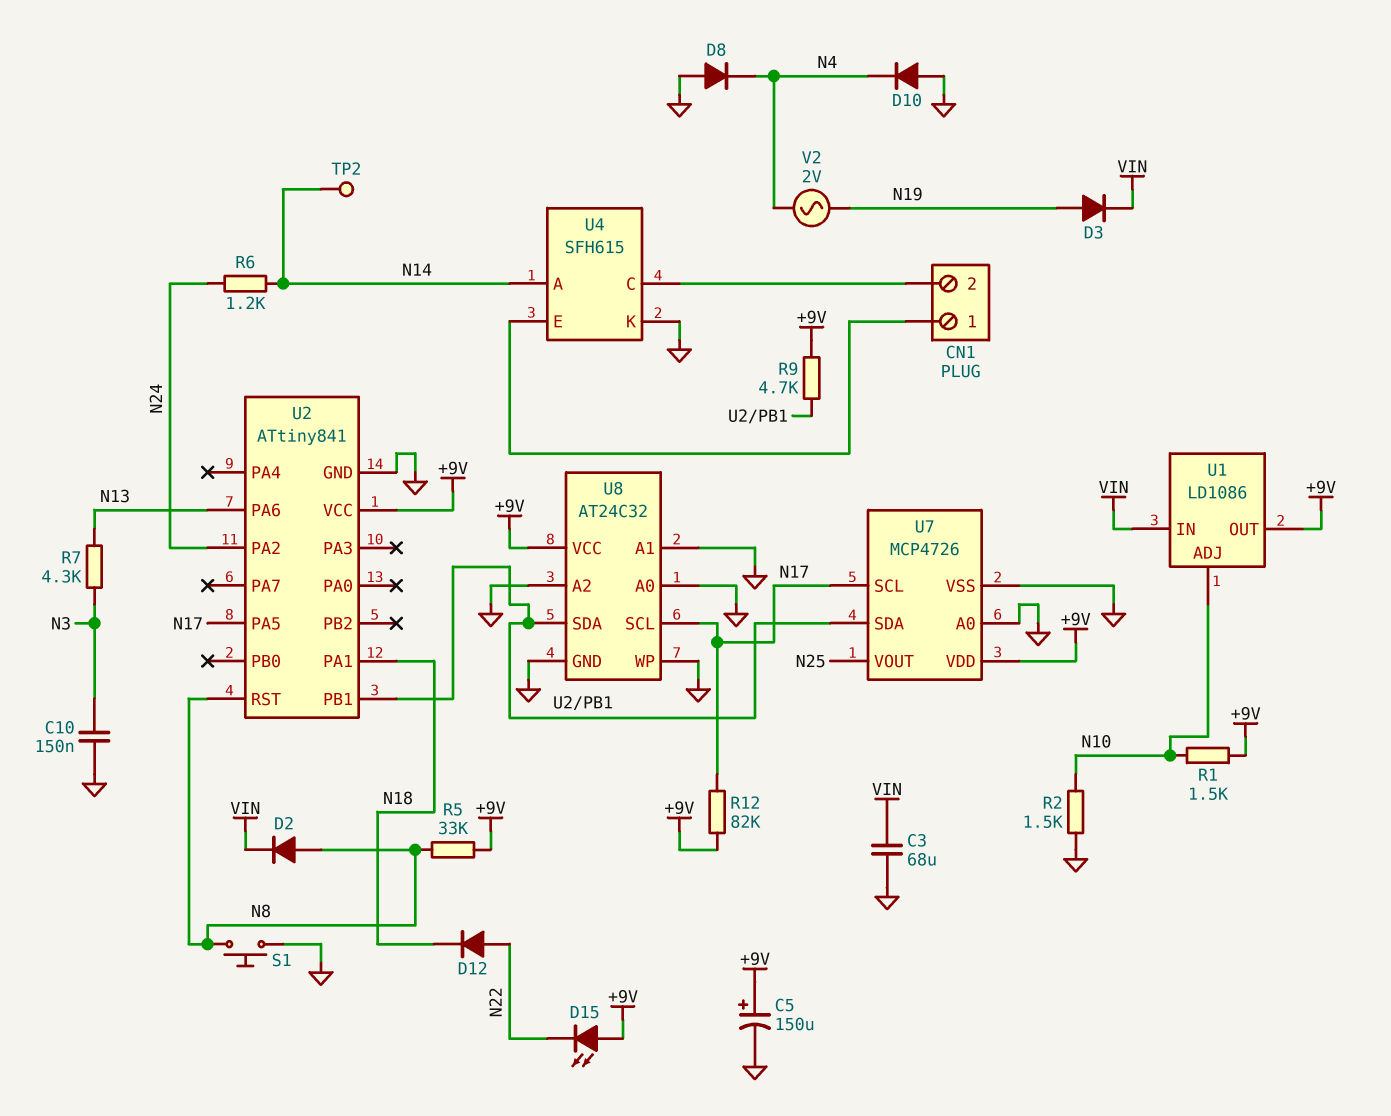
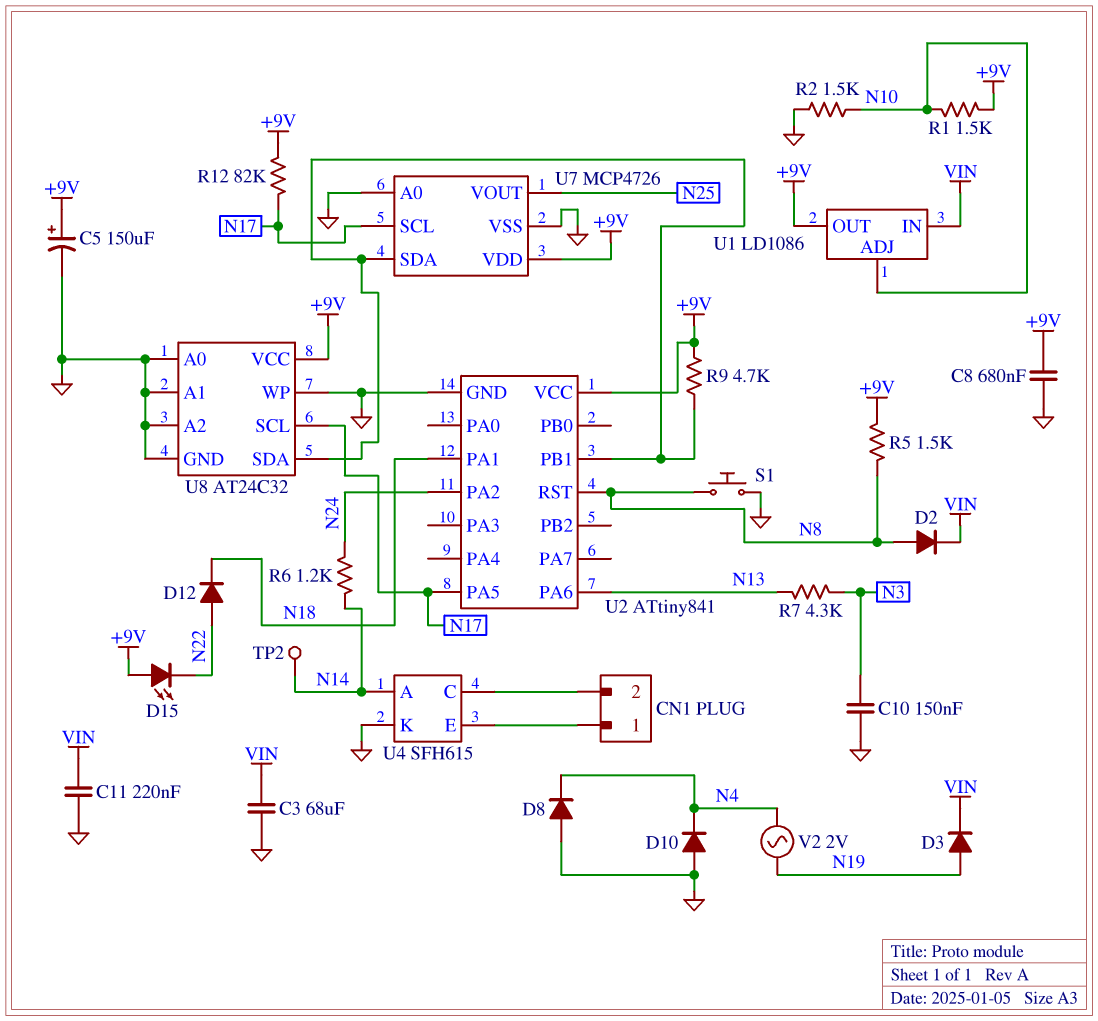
C8: none -> 680nF (+9V, GND)
C11: none -> 220nF (GND, VIN)
R5: 33k (+9V, N8) -> 1.5k (+9V, N8)

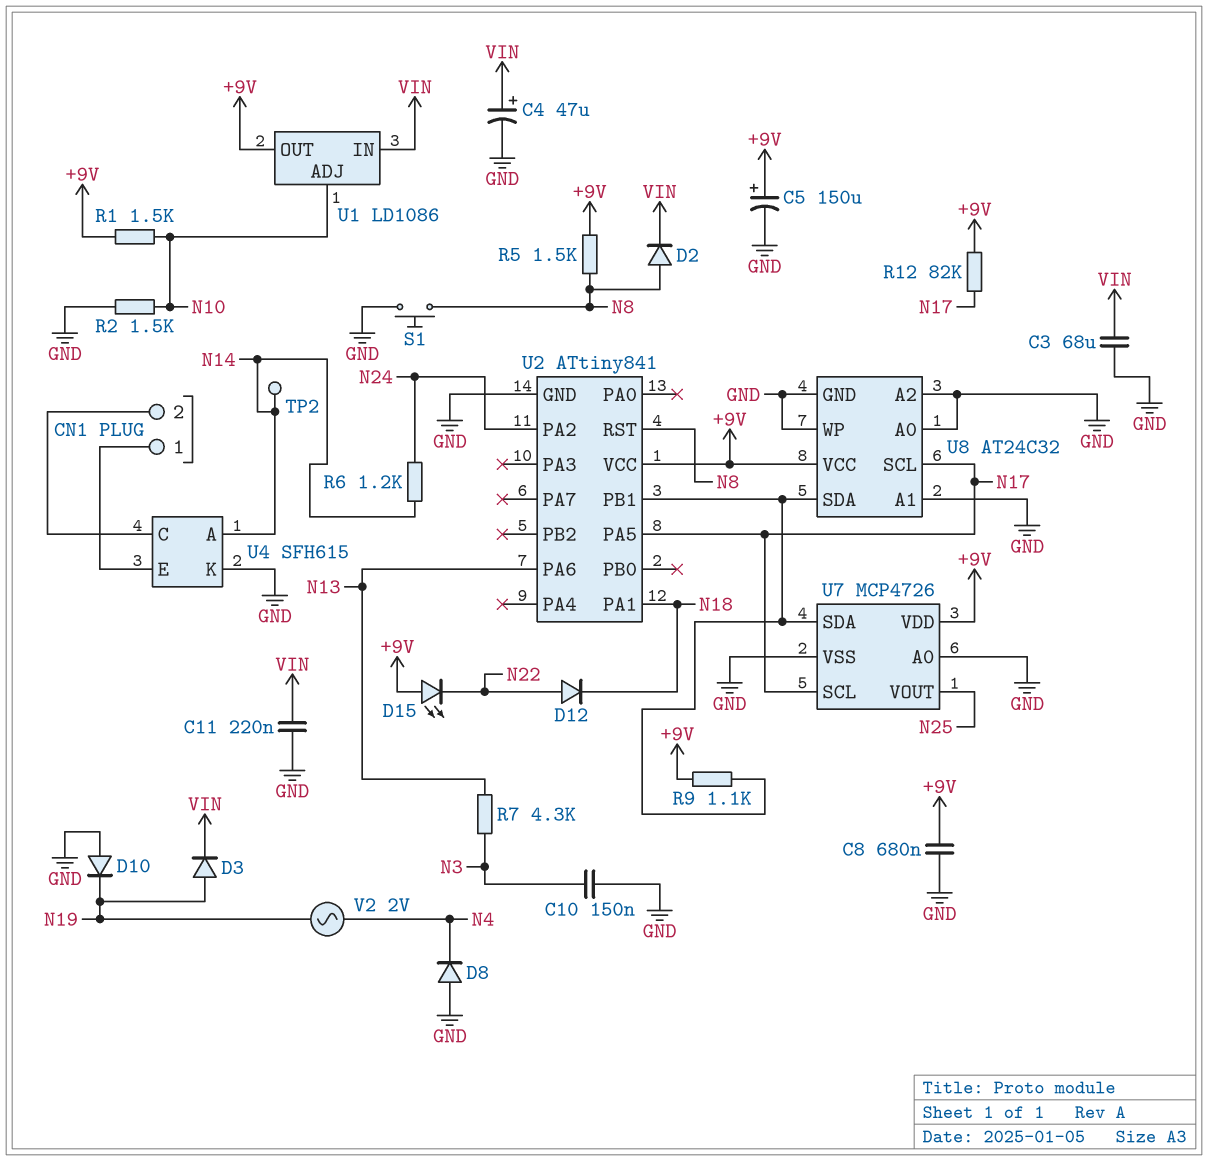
C4: none -> 47uF (plus VIN, minus GND)
D10: diode (A GND, K N4) -> diode (A GND, K N19)
R9: 4.7k (+9V, U2/PB1) -> 1.1k (+9V, U2/PB1)

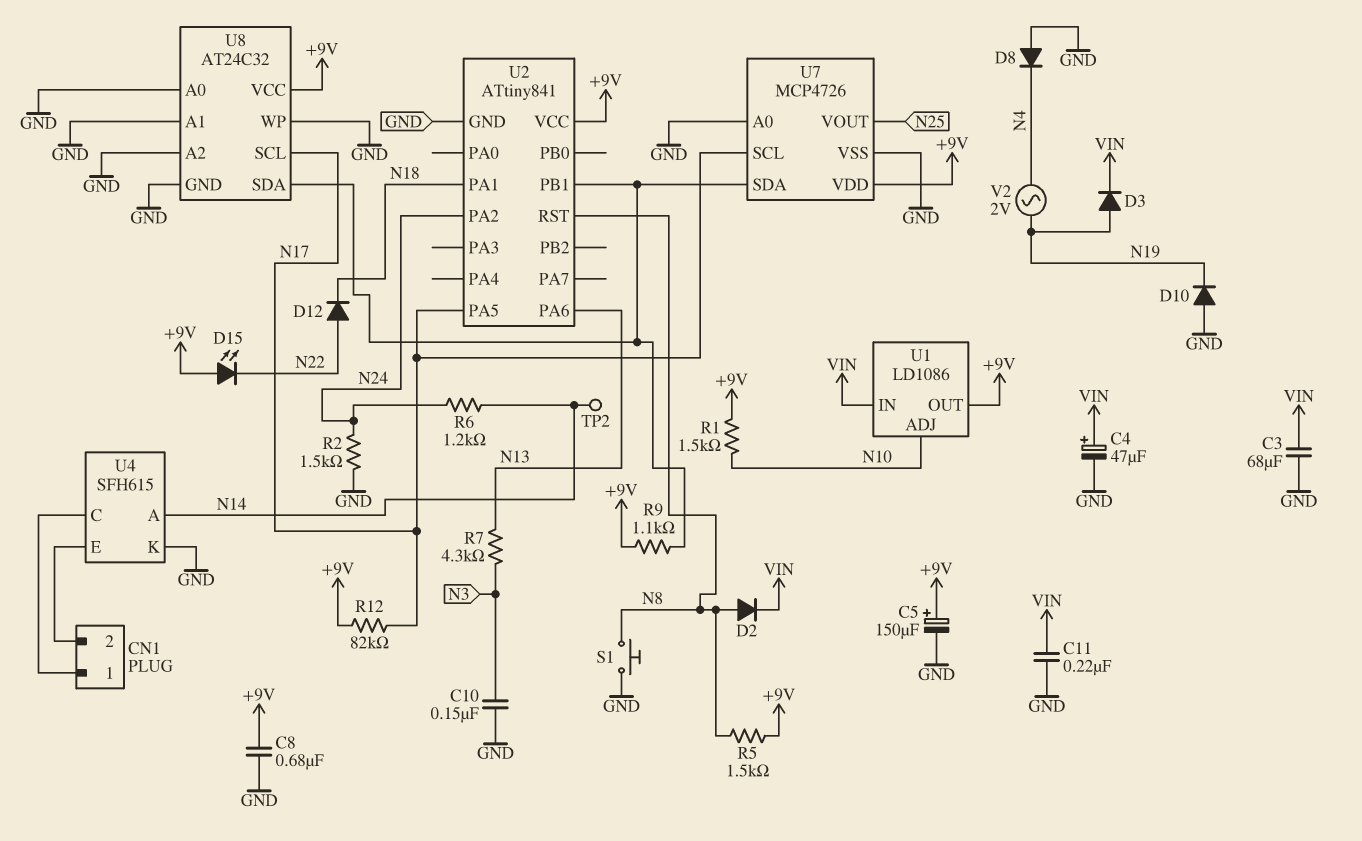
R2: 1.5k (GND, N10) -> 1.5k (GND, N24)
U4 pin C: CN1/2 -> CN1/1
U4 pin E: CN1/1 -> CN1/2

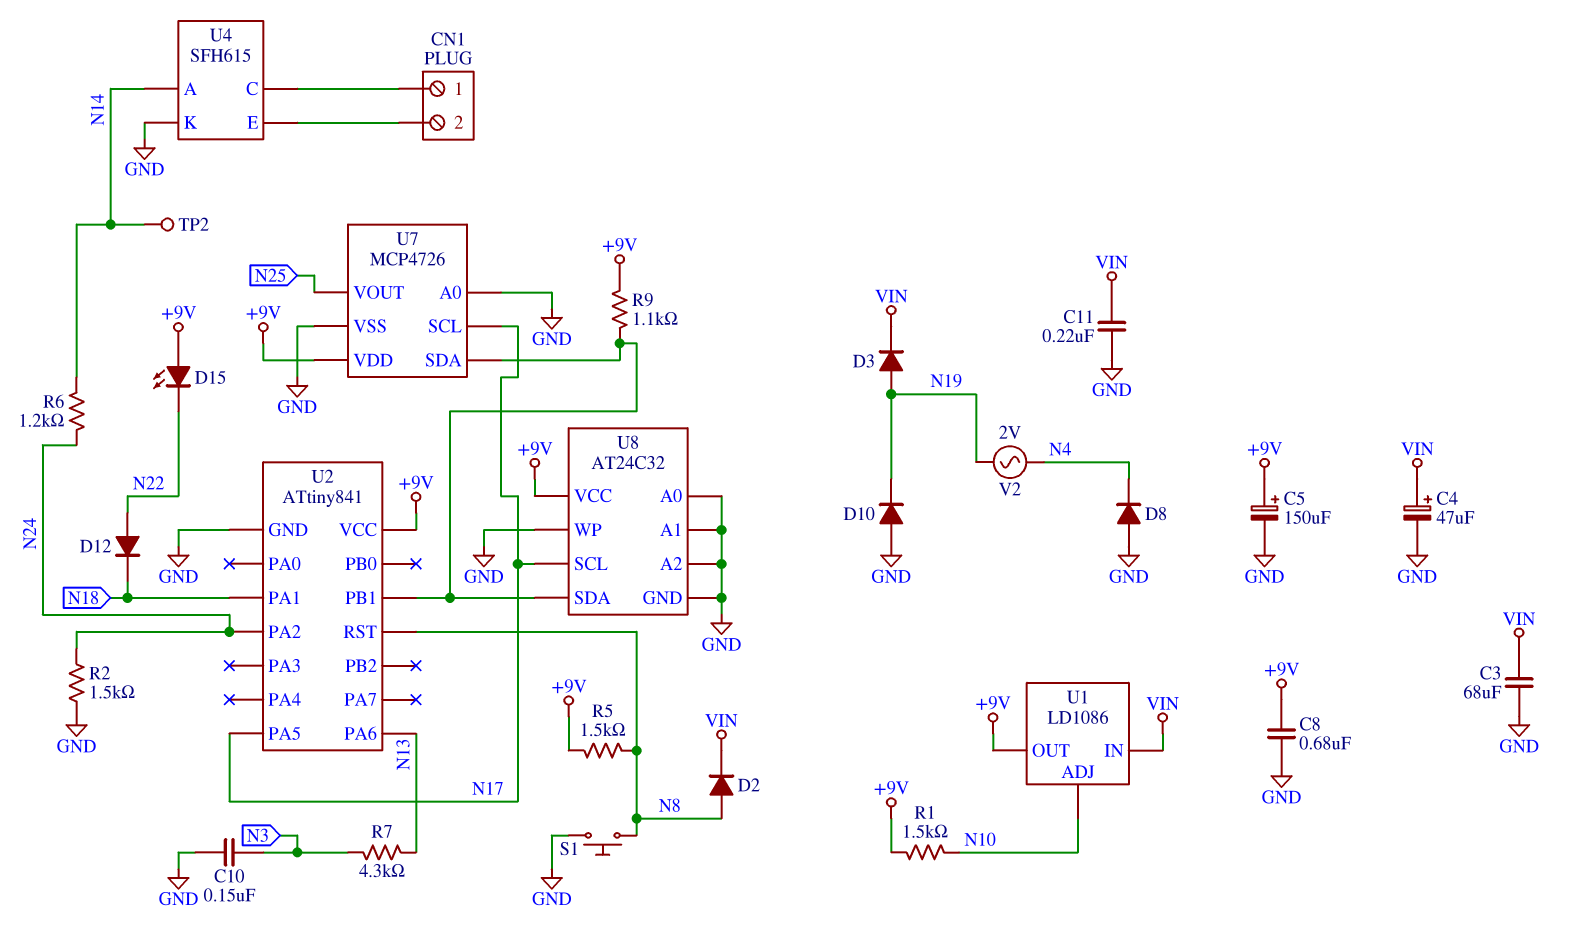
R12: 82k (+9V, N17) -> none

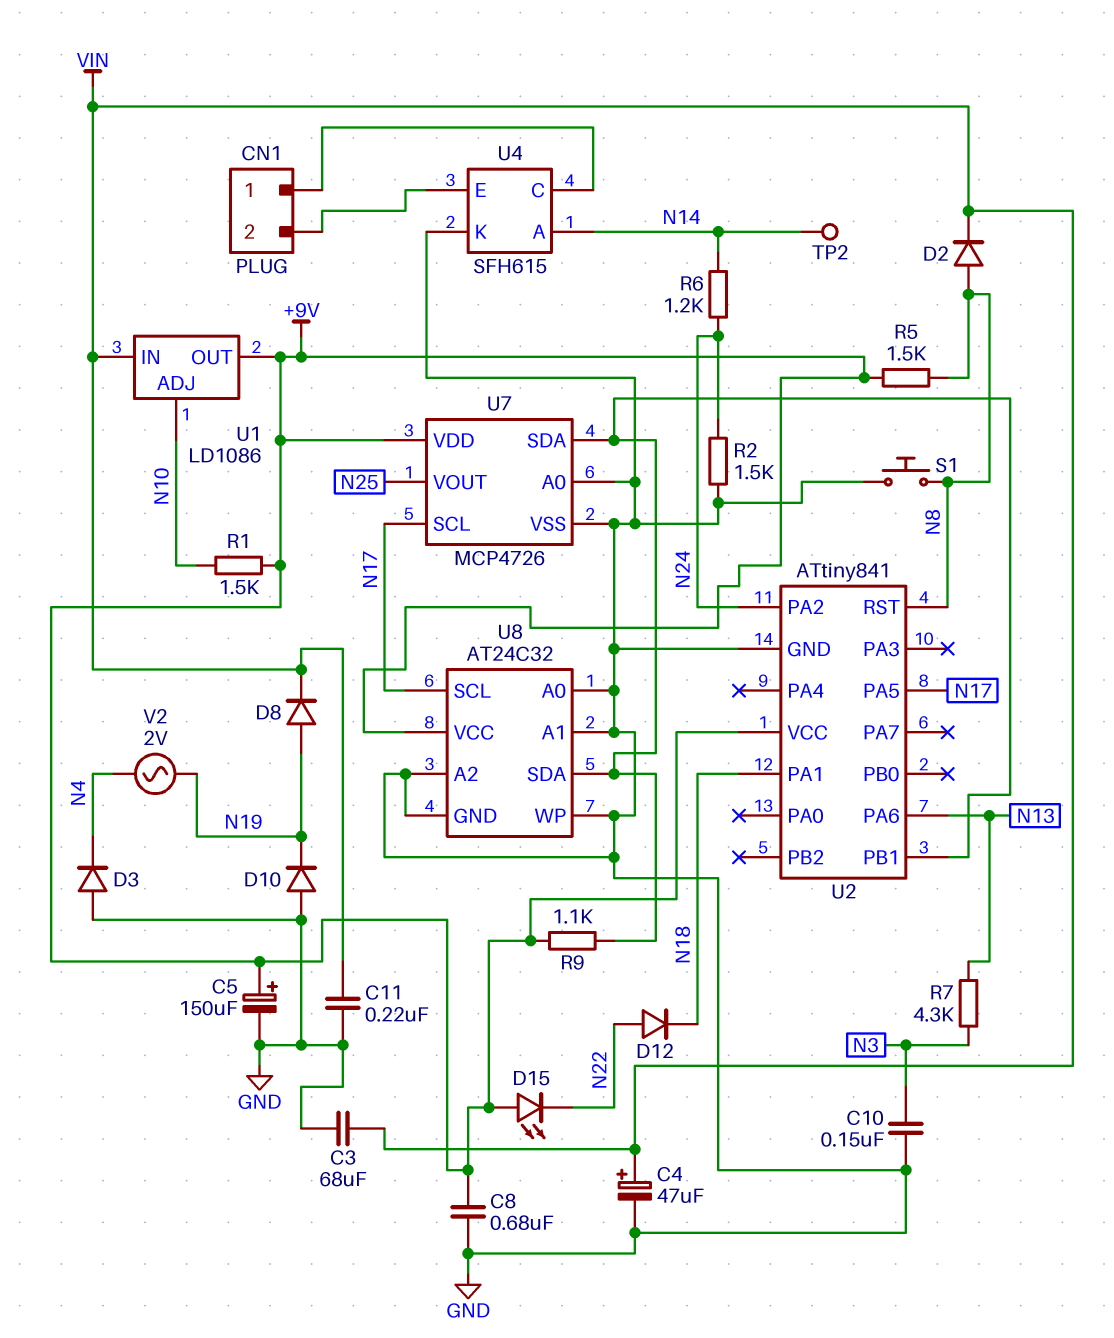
D3: diode (A N19, K VIN) -> diode (A GND, K N4)
D8: diode (A GND, K N4) -> diode (A N19, K VIN)

